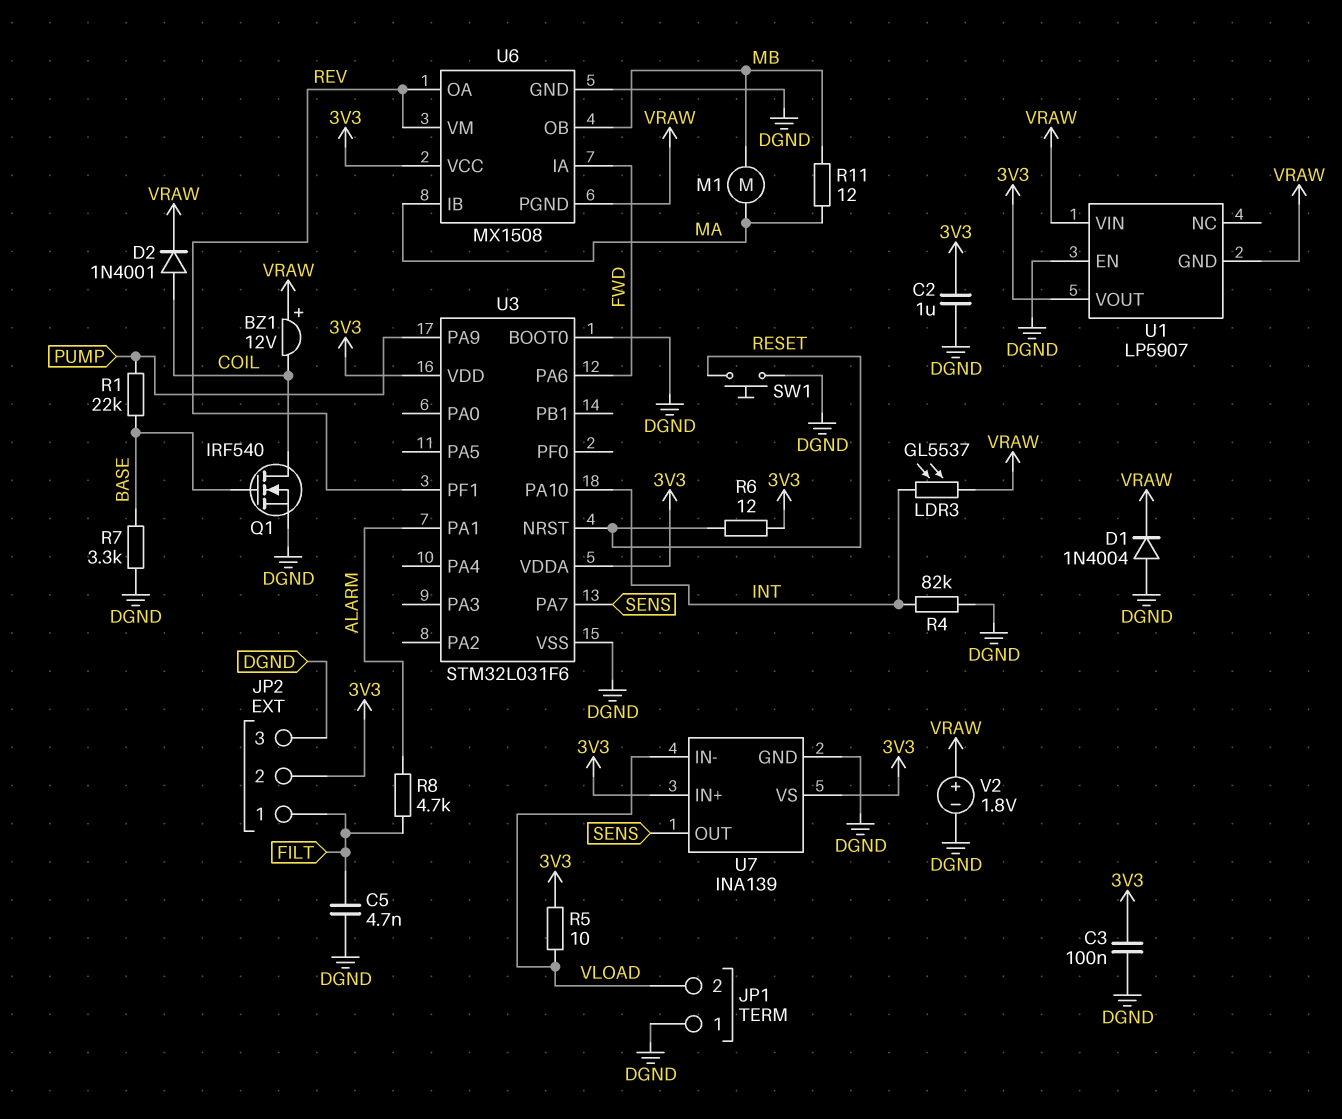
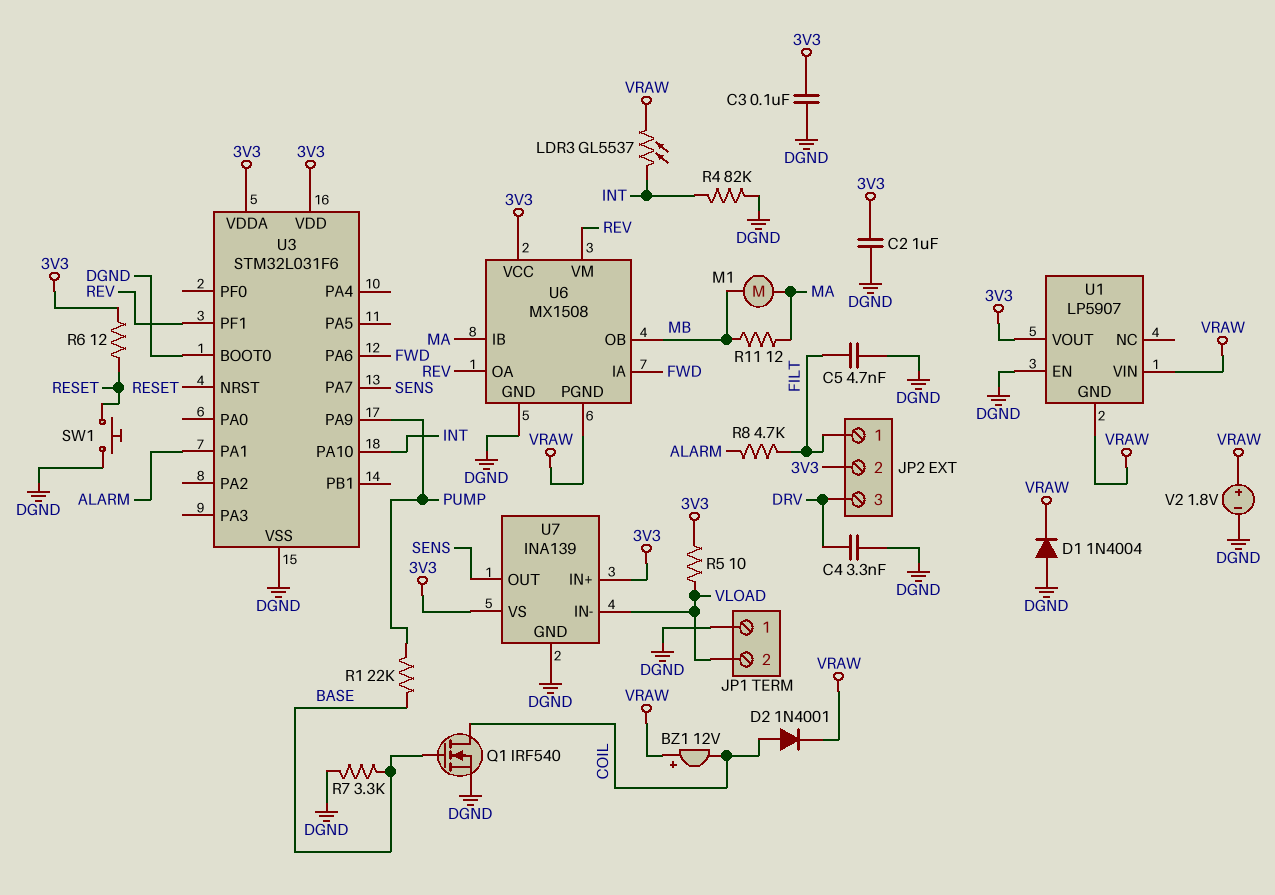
C4: none -> 3.3nF (DGND, DRV)
JP2 pin 3: DGND -> DRV

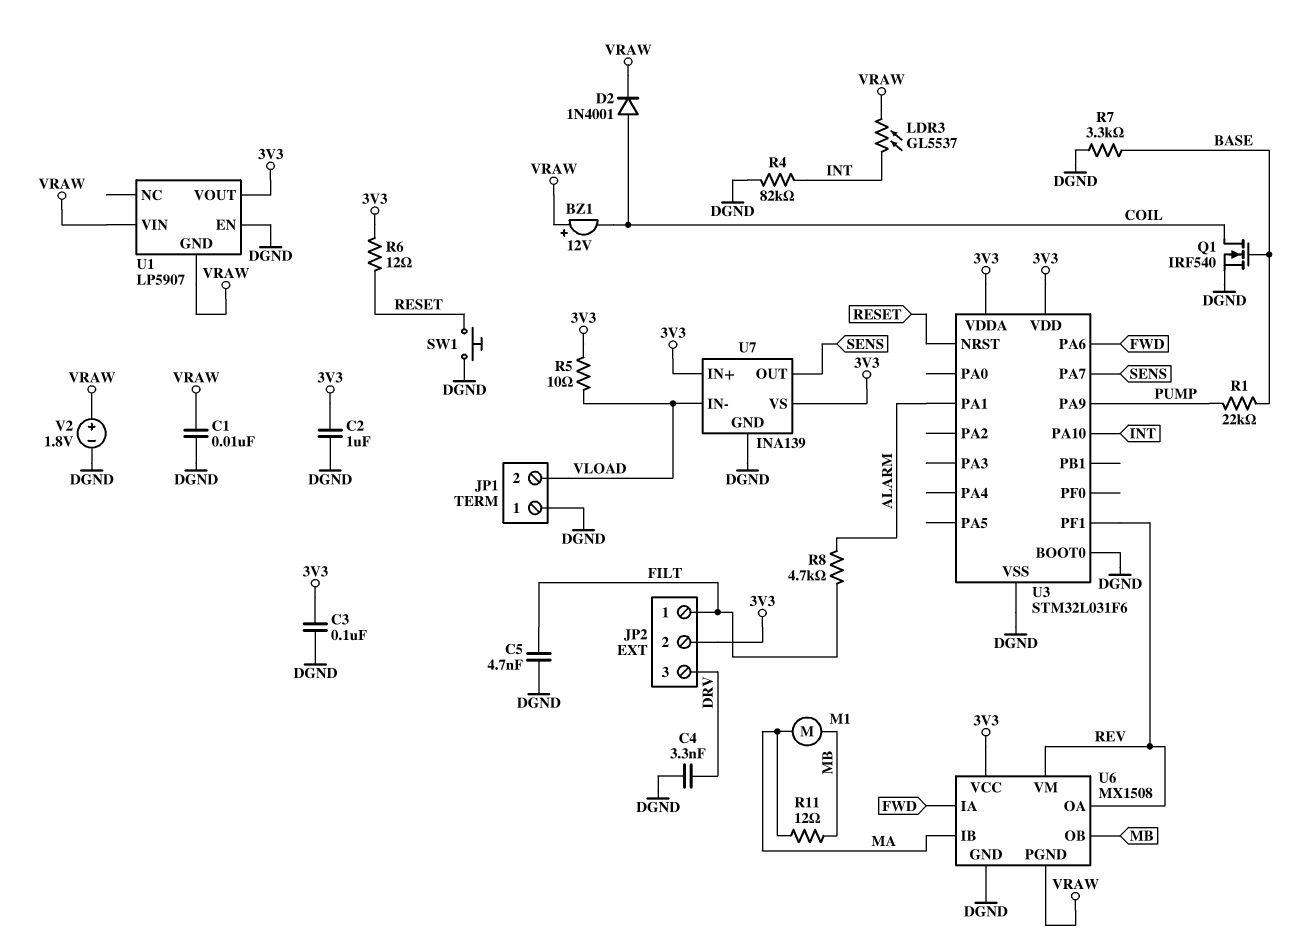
C1: none -> 10nF (DGND, VRAW)
D1: diode 1N4004 (A DGND, K VRAW) -> none

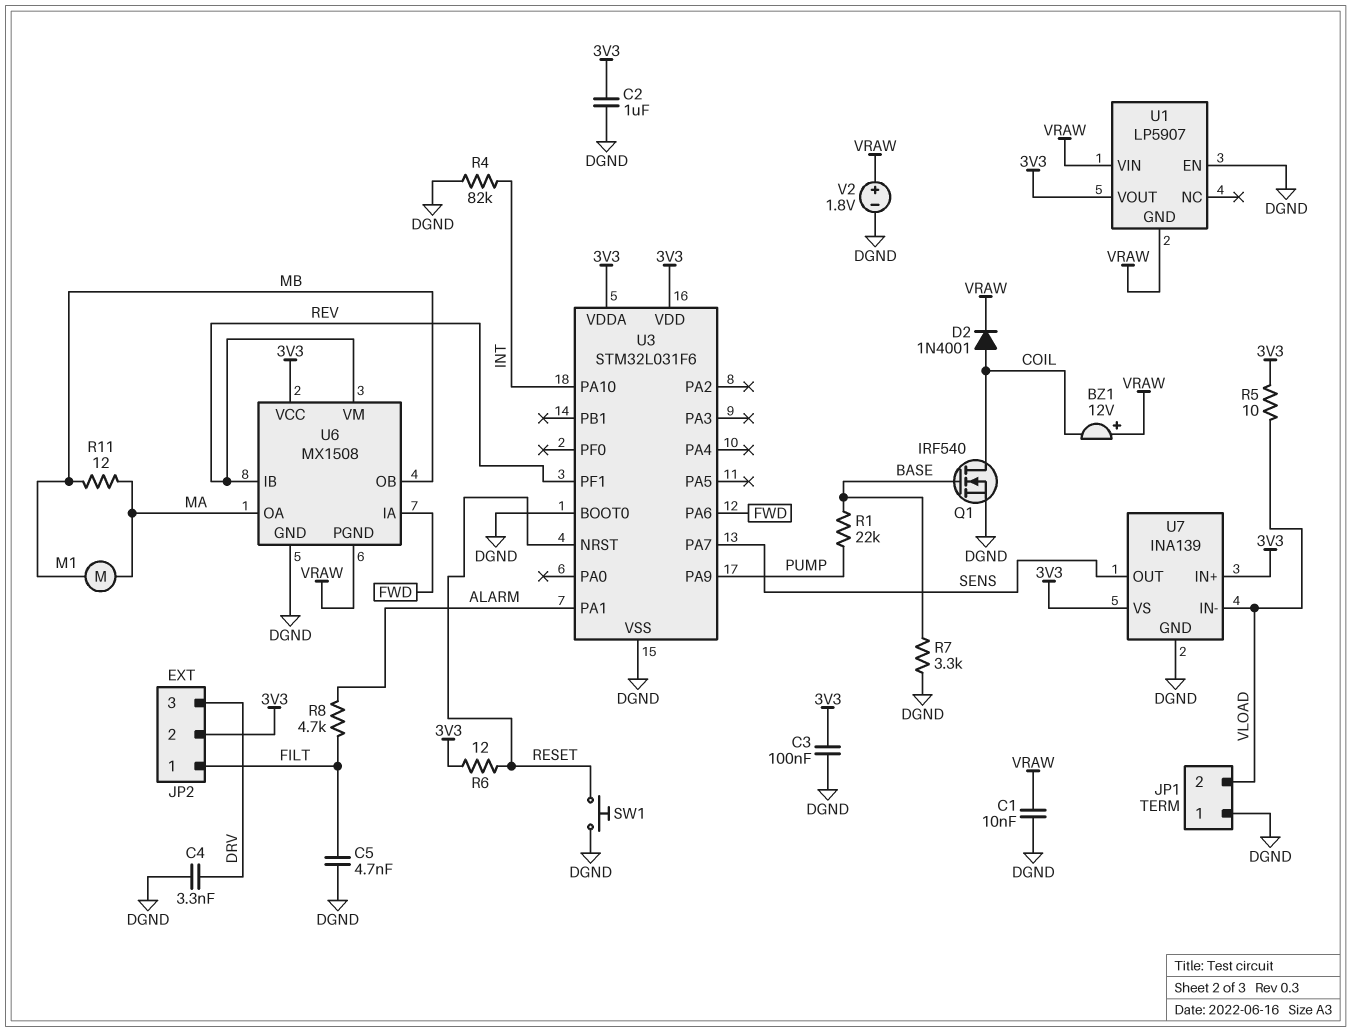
LDR3: GL5537 (INT, VRAW) -> none
U6 pin IB: MA -> REV
U6 pin OA: REV -> MA

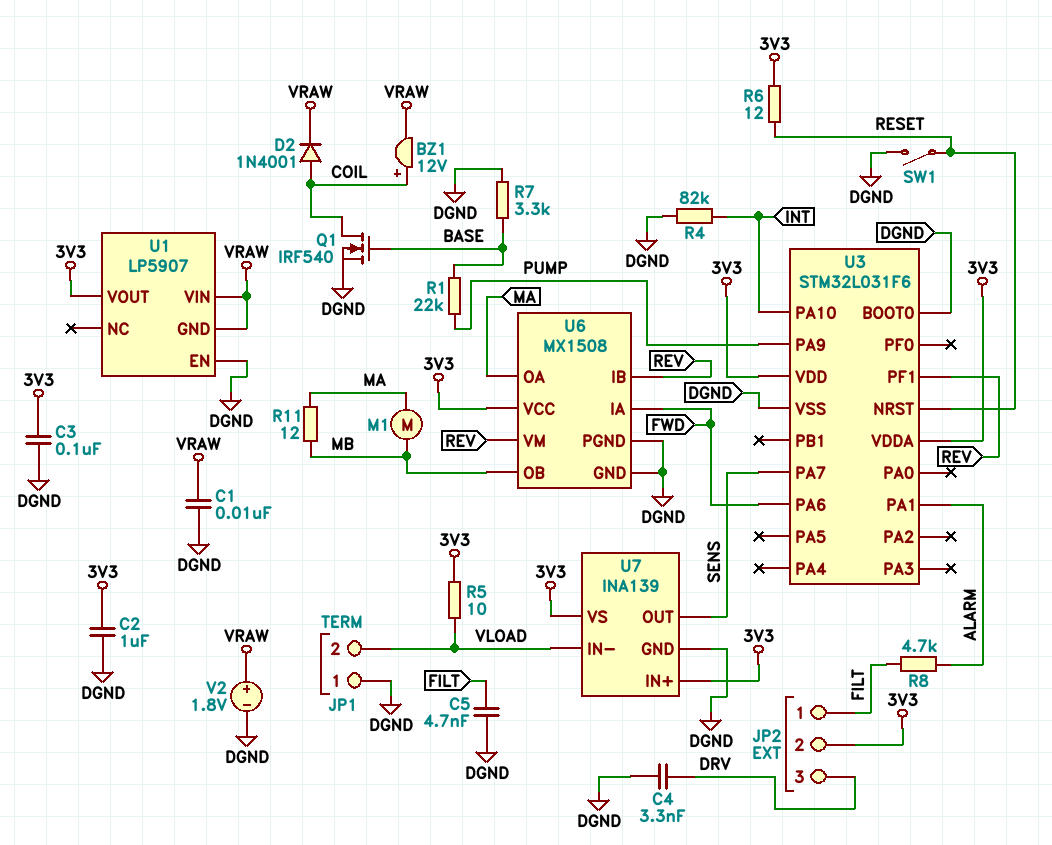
BZ1: buzzer 12V (plus VRAW, minus COIL) -> buzzer 12V (plus COIL, minus VRAW)
SW1: button (DGND, RESET) -> switch (DGND, RESET)
U6 pin PGND: VRAW -> DGND

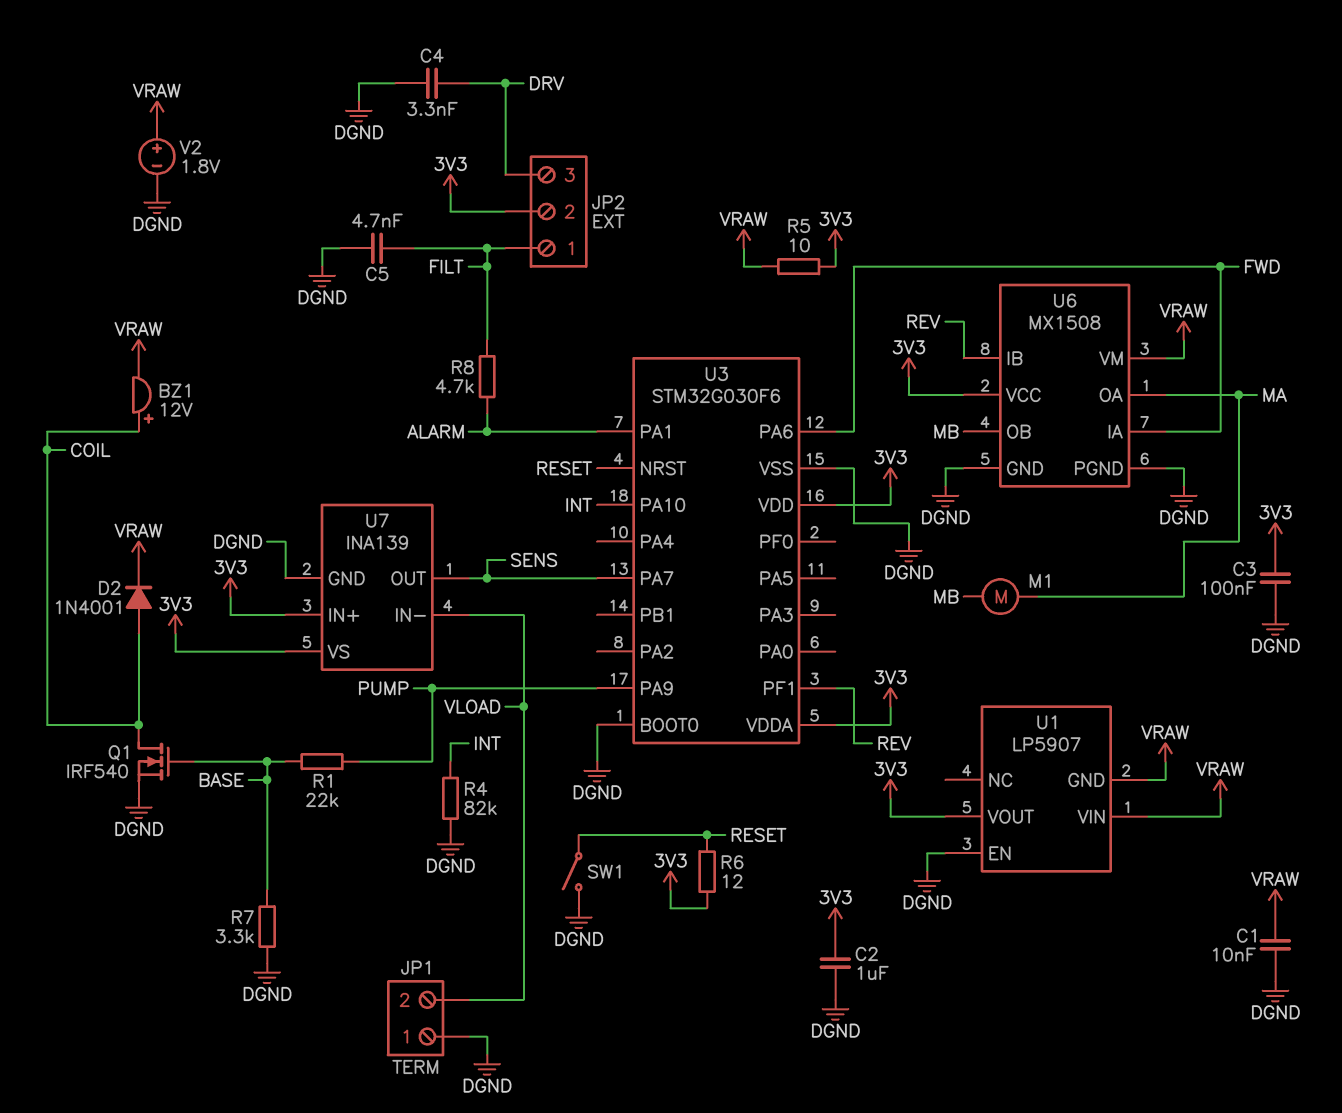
R5: 10 (3V3, VLOAD) -> 10 (3V3, VRAW)
R11: 12 (MA, MB) -> none
U3: STM32L031F6 -> STM32G030F6
U6 pin VM: REV -> VRAW

